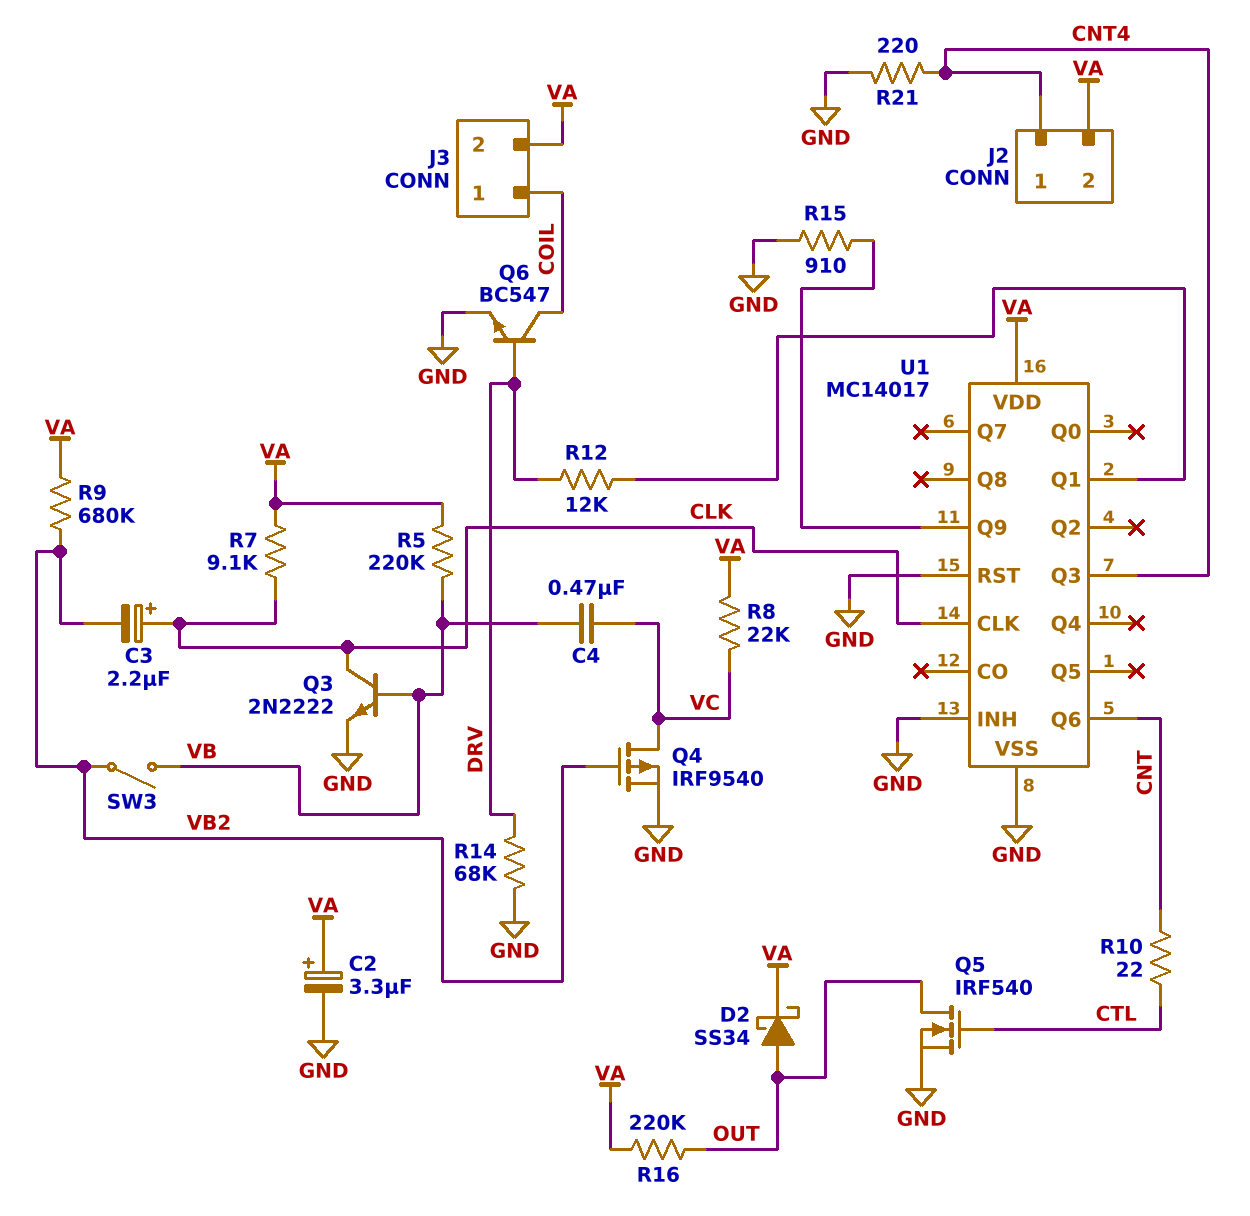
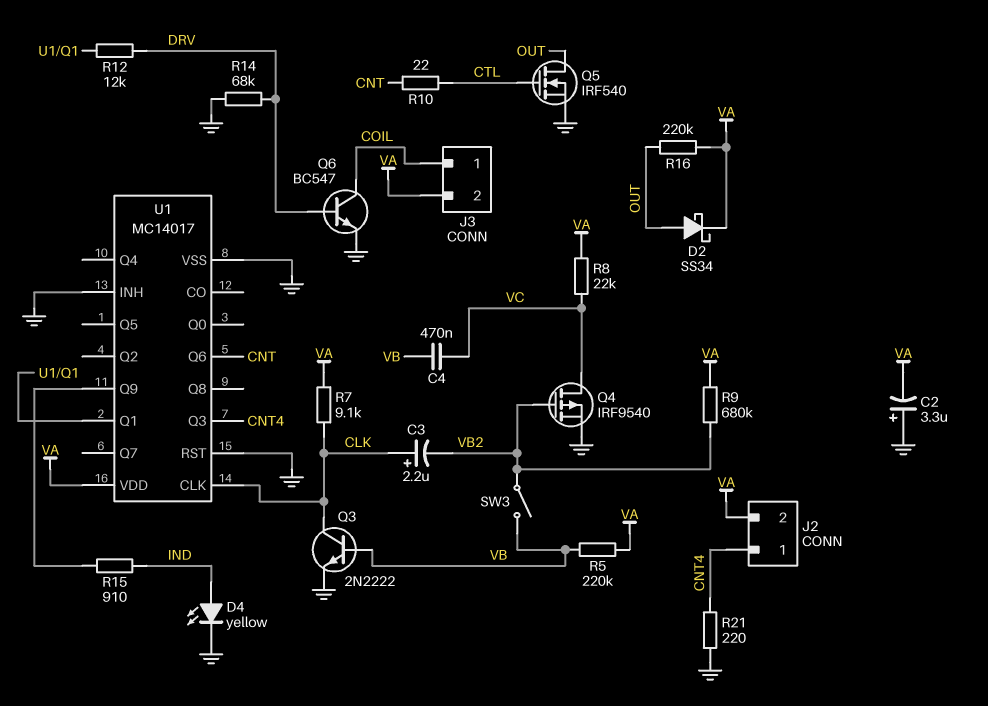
C2: 3.3uF (plus VA, minus GND) -> 3.3uF (plus GND, minus VA)
D4: none -> LED yellow (A IND, K GND)
R15: 910 (GND, U1/Q9) -> 910 (IND, U1/Q9)

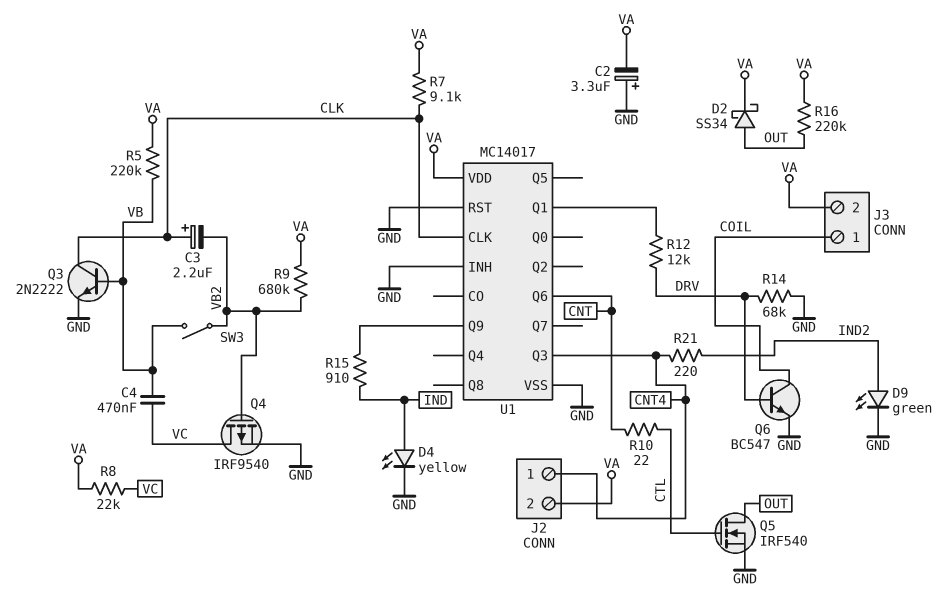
D9: none -> LED green (A IND2, K GND)
R21: 220 (CNT4, GND) -> 220 (CNT4, IND2)

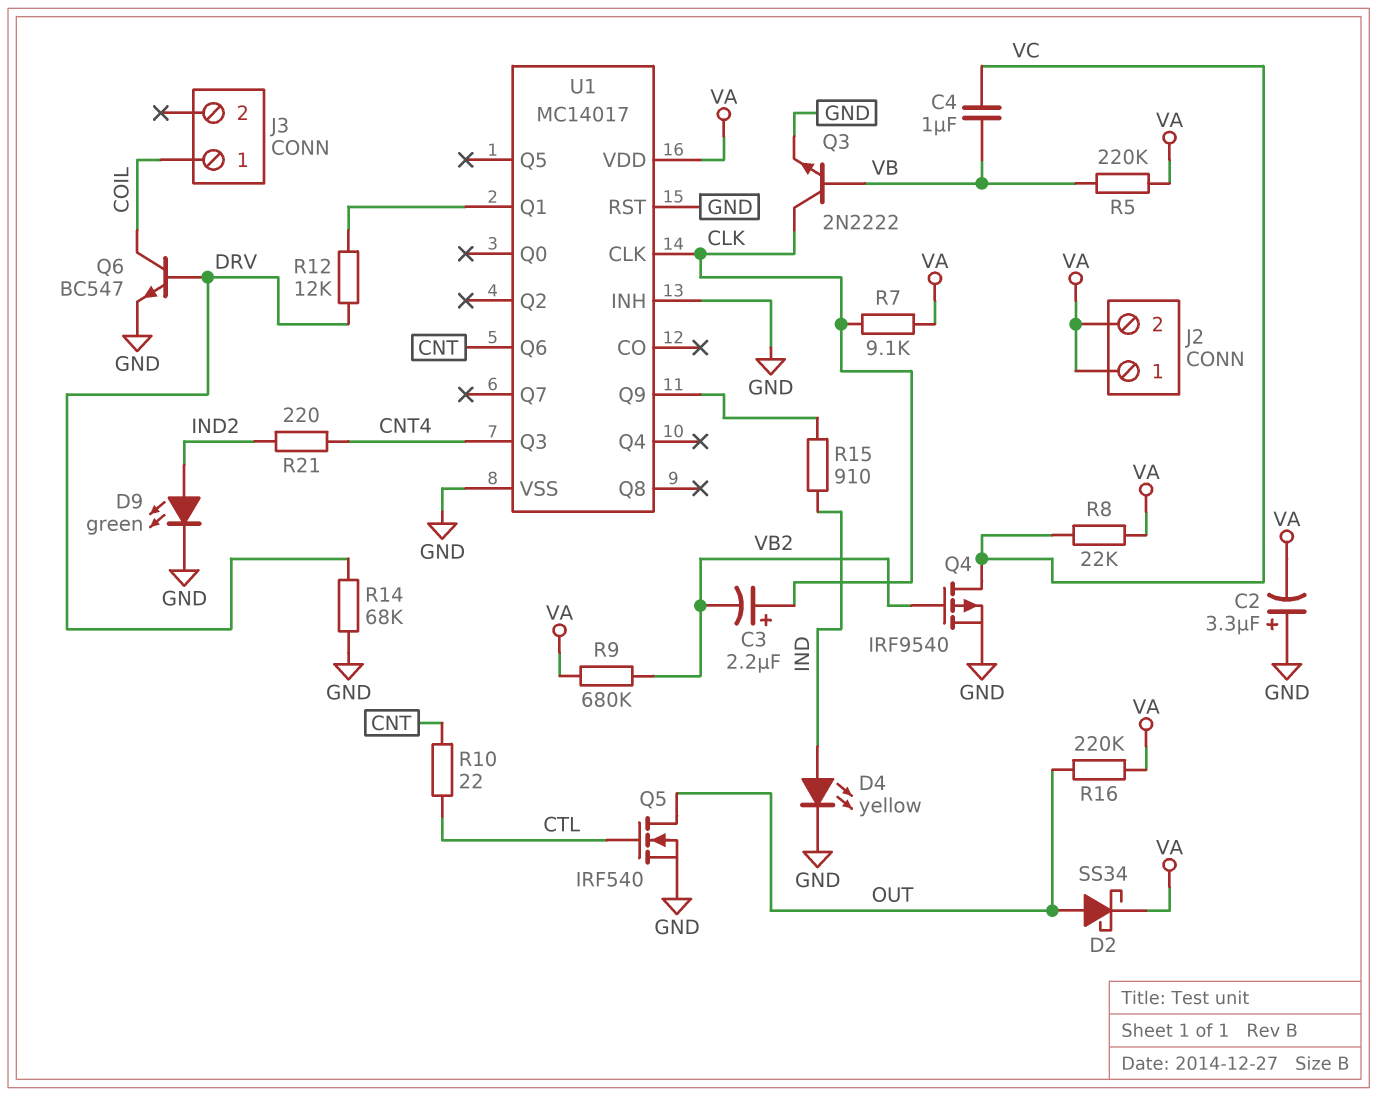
C4: 470nF (VB, VC) -> 1uF (VB, VC)
J2 pin 1: CNT4 -> VA
J3 pin 2: VA -> none
SW3: switch (VB, VB2) -> none

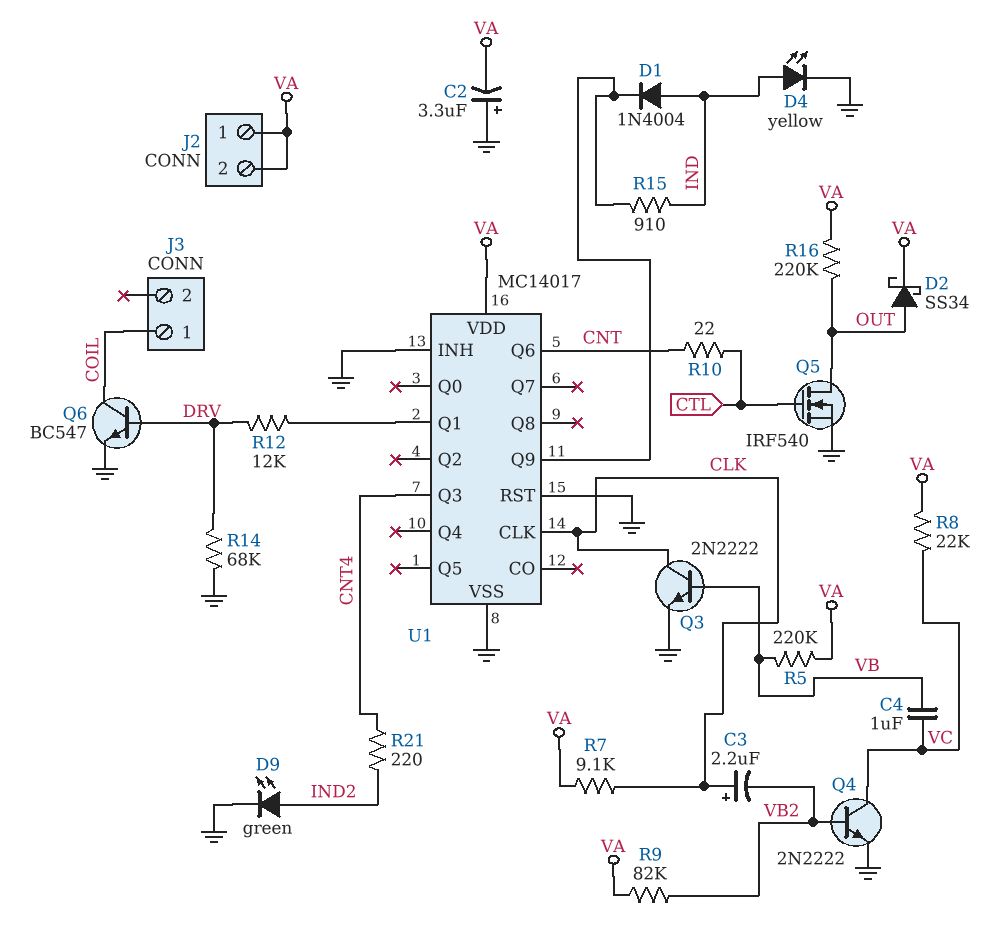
D1: none -> diode 1N4004 (A IND, K U1/Q9)
Q4: PMOS IRF9540 (G VB2, D VC, S GND) -> NPN 2N2222 (B VB2, C VC, E GND)
R9: 680k (VA, VB2) -> 82k (VA, VB2)

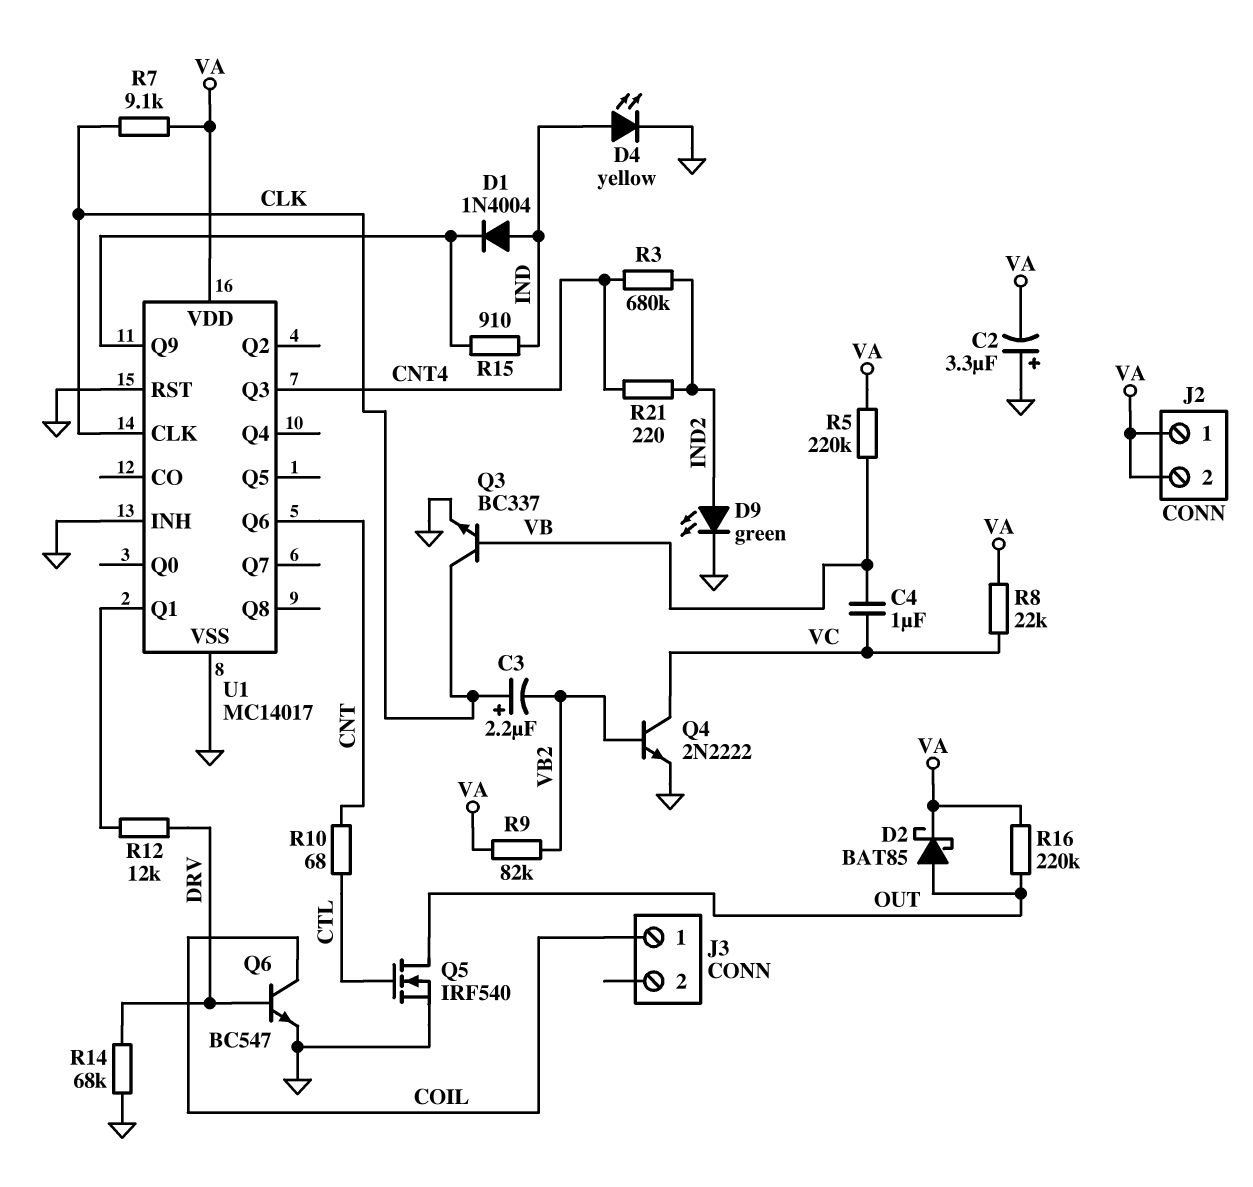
D2: schottky SS34 (A OUT, K VA) -> schottky BAT85 (A OUT, K VA)
Q3: NPN 2N2222 (B VB, C CLK, E GND) -> NPN BC337 (B VB, C CLK, E GND)
R3: none -> 680k (CNT4, IND2)
R10: 22 (CNT, CTL) -> 68 (CNT, CTL)

